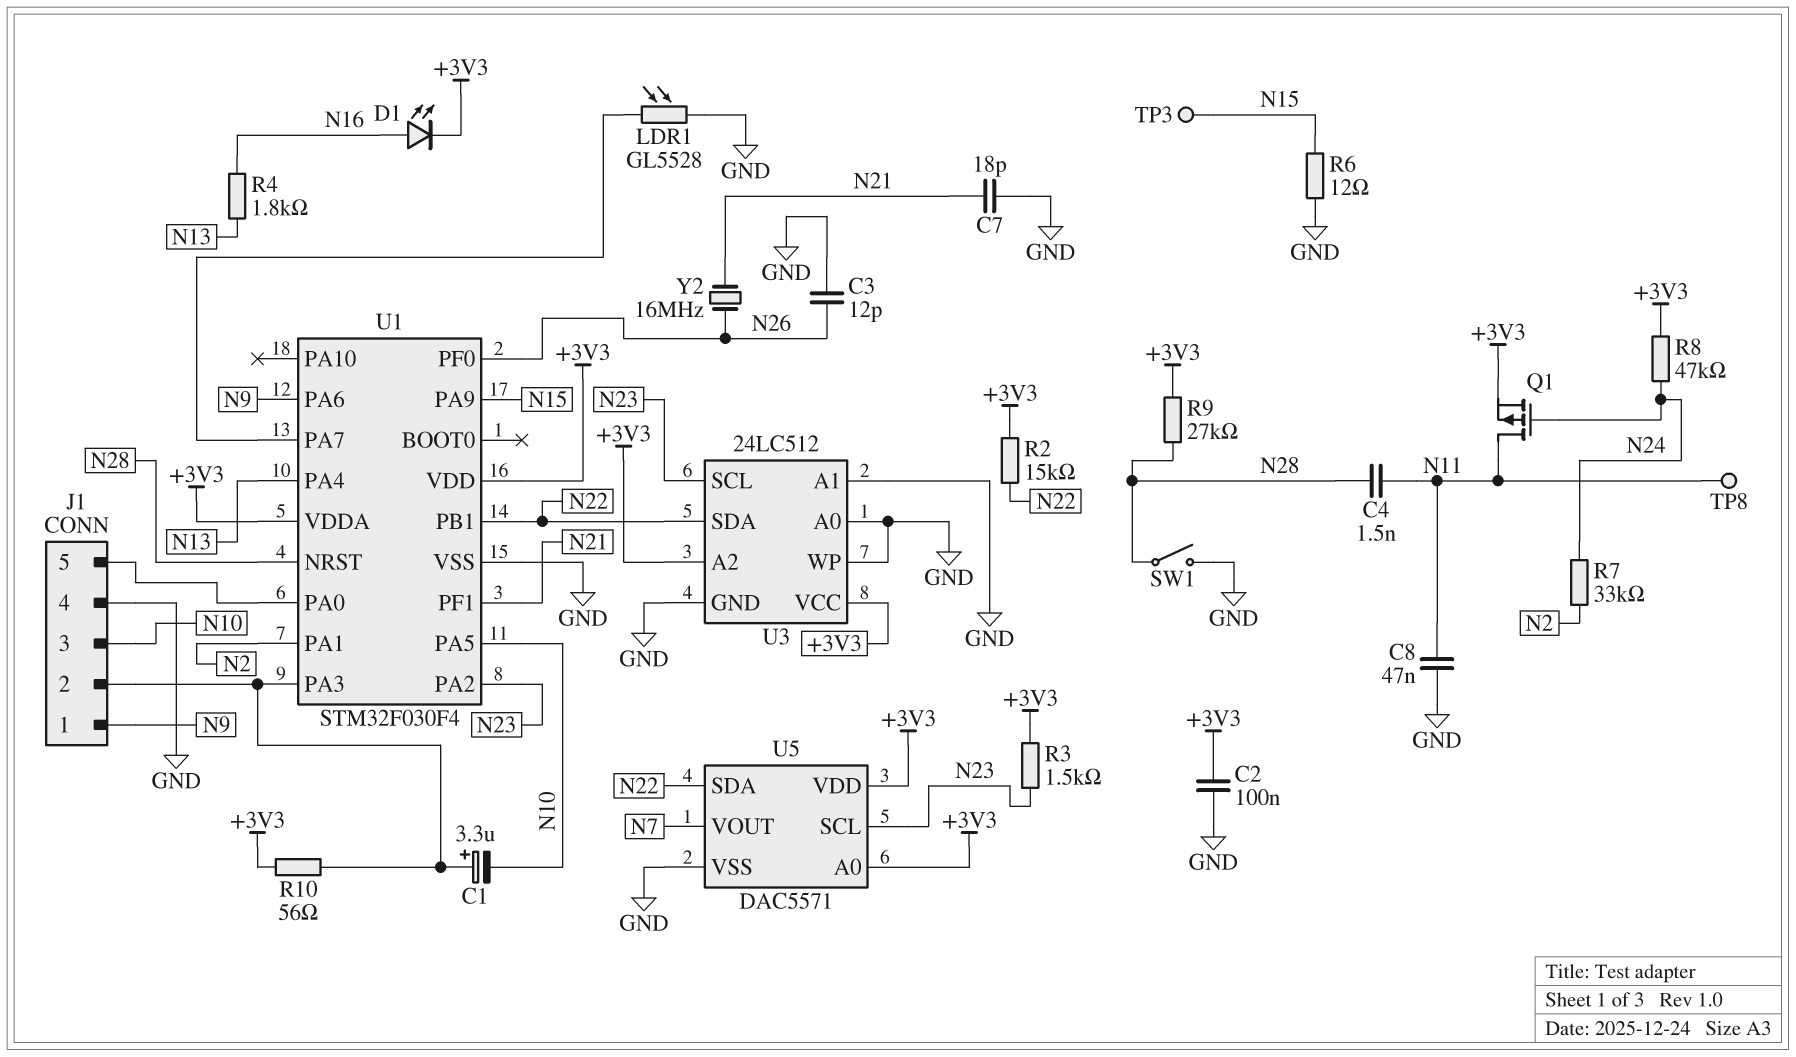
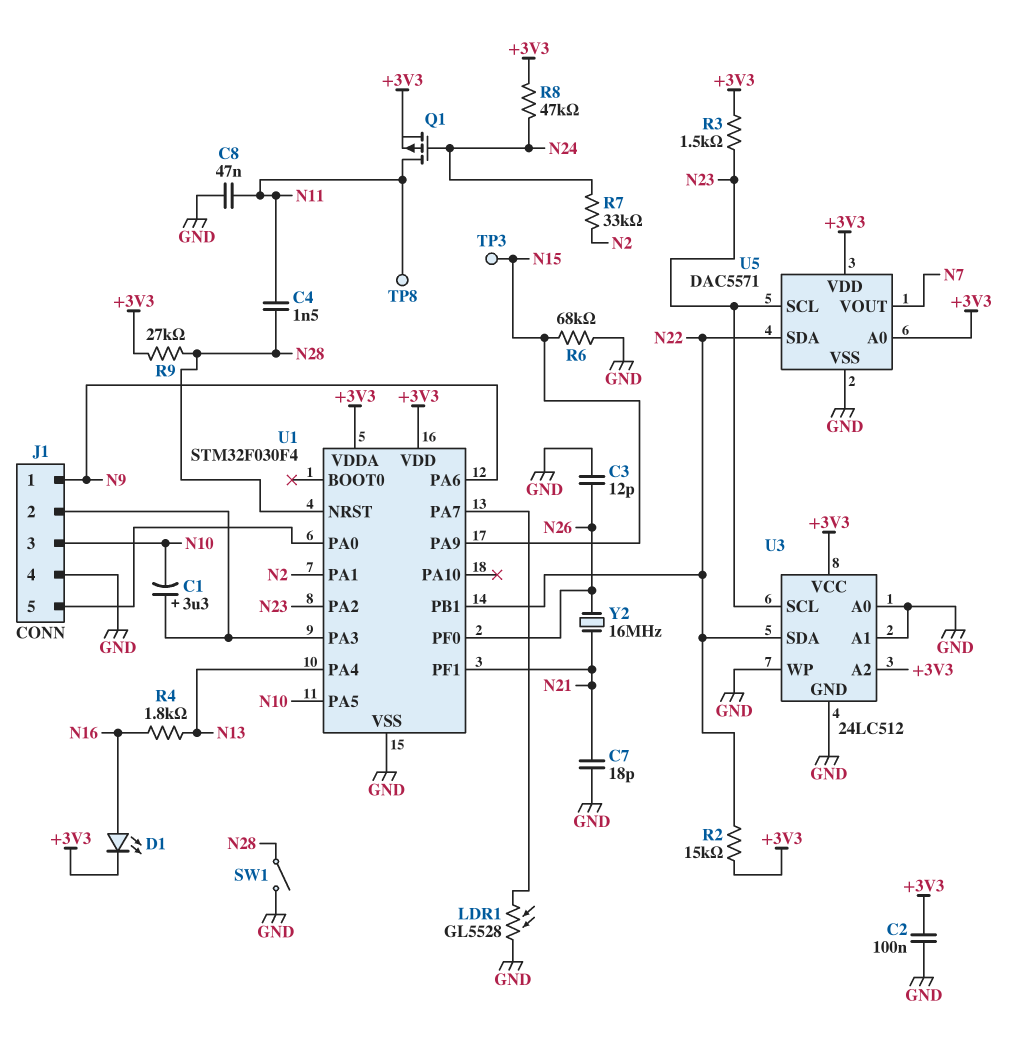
R6: 12 (GND, N15) -> 68k (GND, N15)
R10: 56 (+3V3, J1/2) -> none

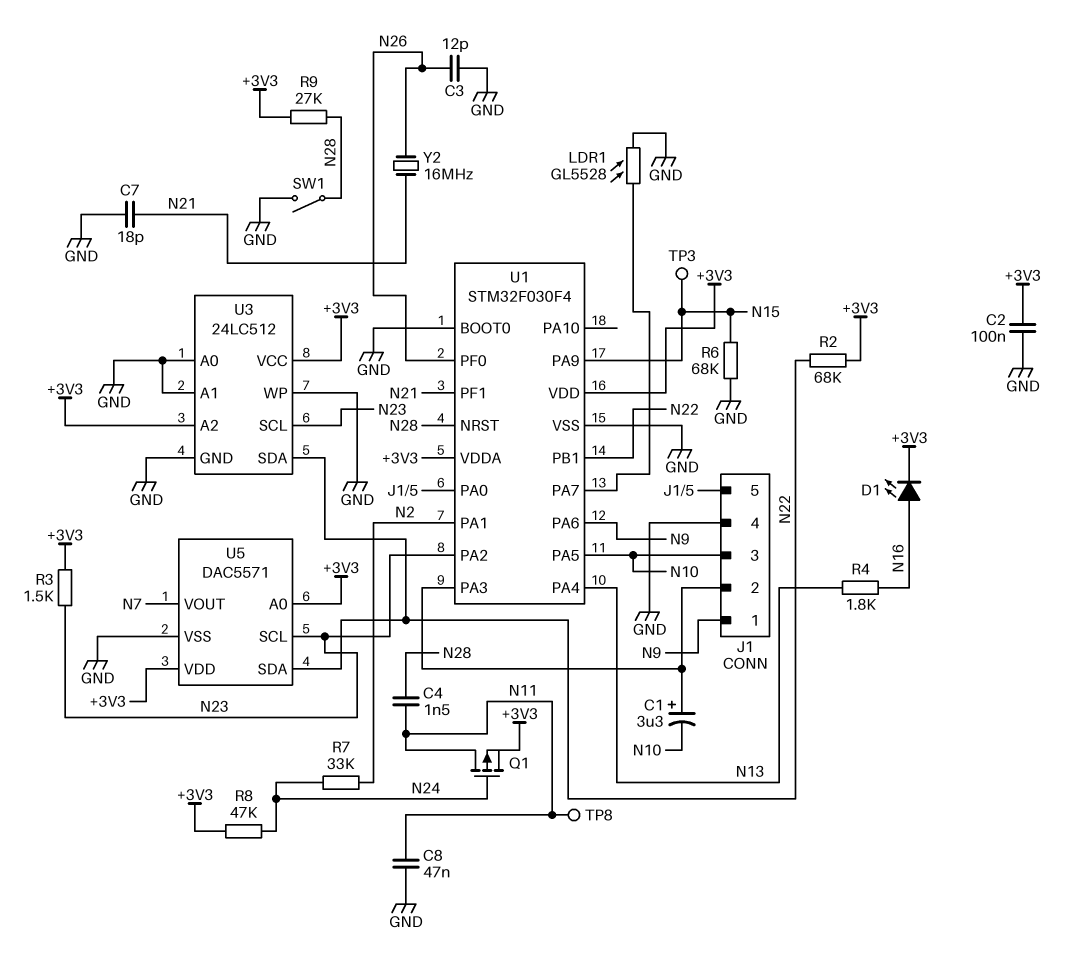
R2: 15k (+3V3, N22) -> 68k (+3V3, N22)
U1 pin BOOT0: none -> GND

